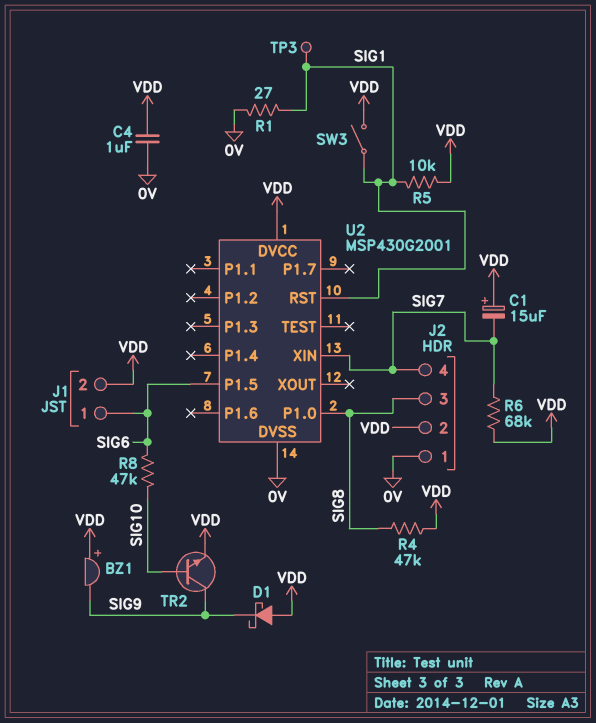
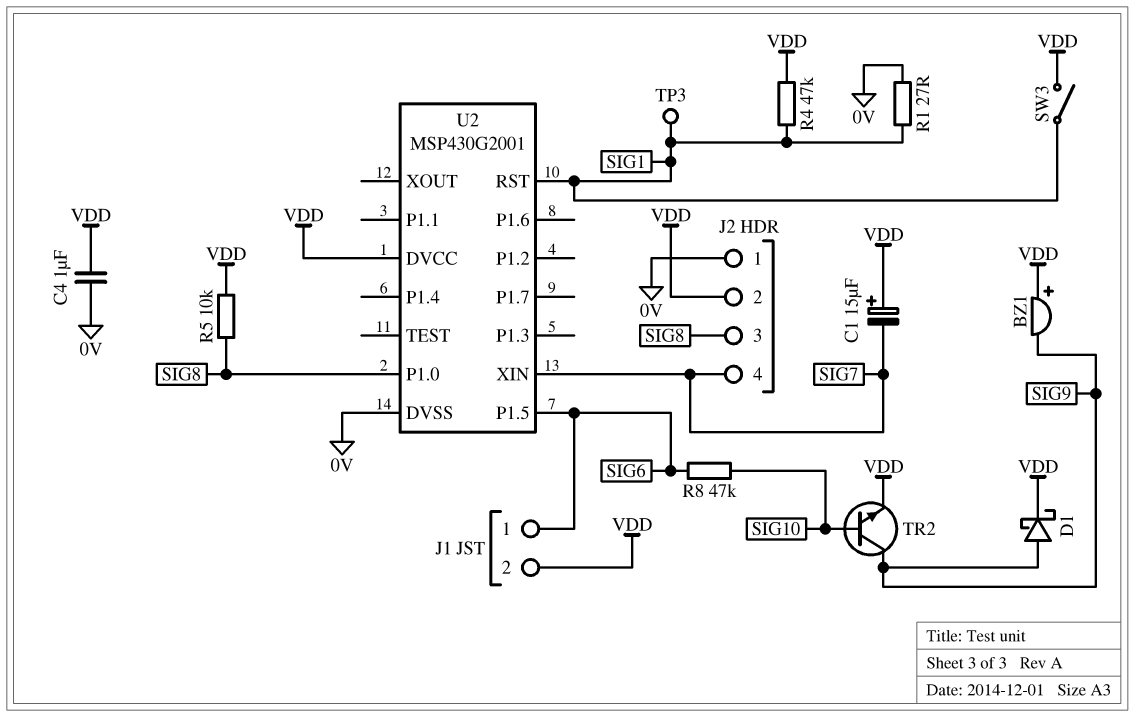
D1: schottky (A VDD, K SIG9) -> schottky (A SIG9, K VDD)
R4: 47k (SIG8, VDD) -> 47k (SIG1, VDD)
R5: 10k (SIG1, VDD) -> 10k (SIG8, VDD)
R6: 68k (SIG7, VDD) -> none

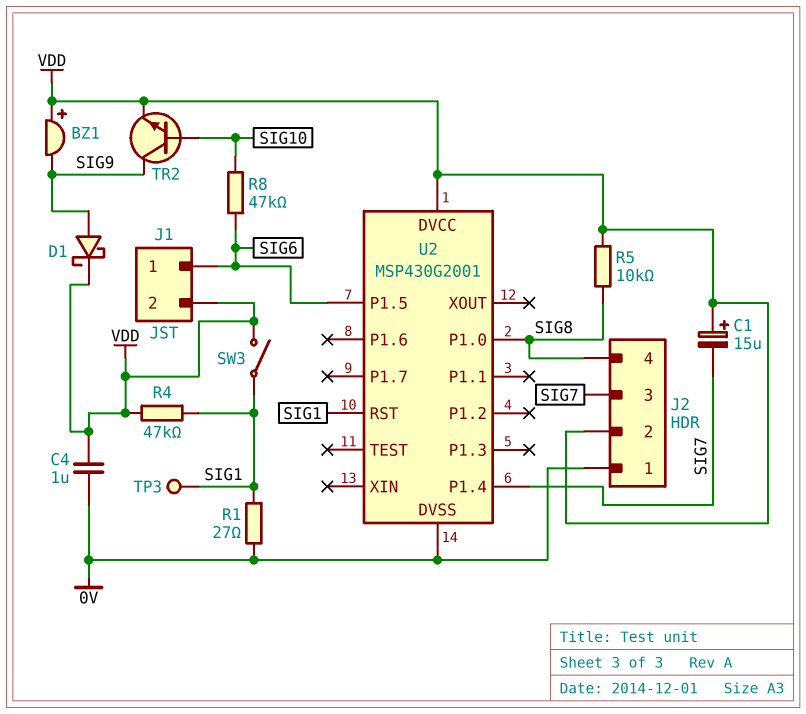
J2 pin 3: SIG8 -> SIG7
J2 pin 4: SIG7 -> SIG8
U2 pin P1.4: none -> SIG7
U2 pin XIN: SIG7 -> none

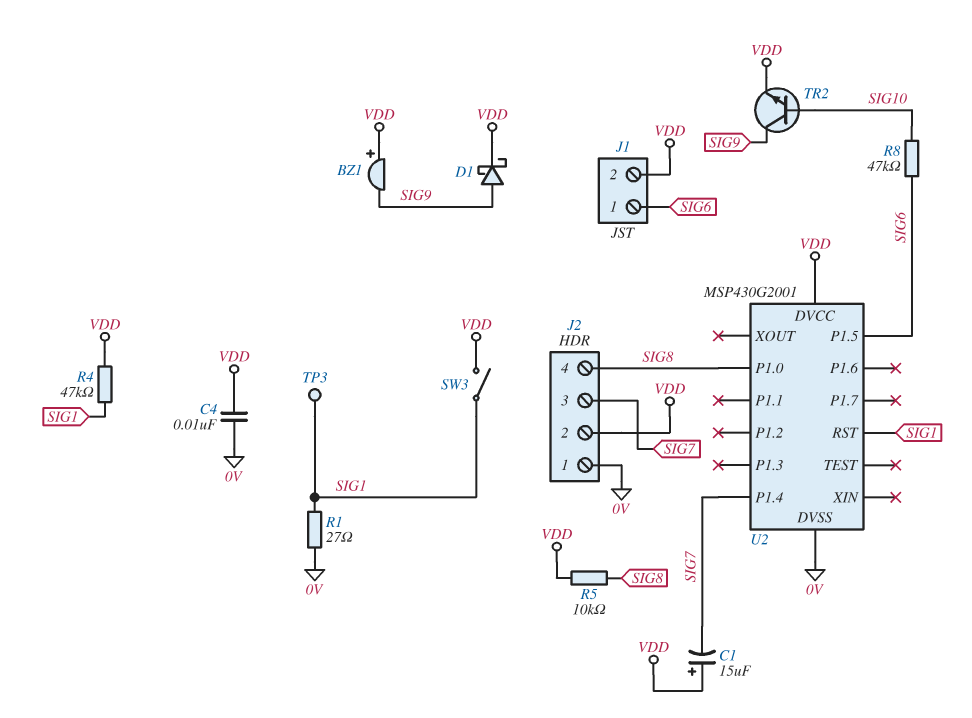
C4: 1uF (0V, VDD) -> 10nF (0V, VDD)

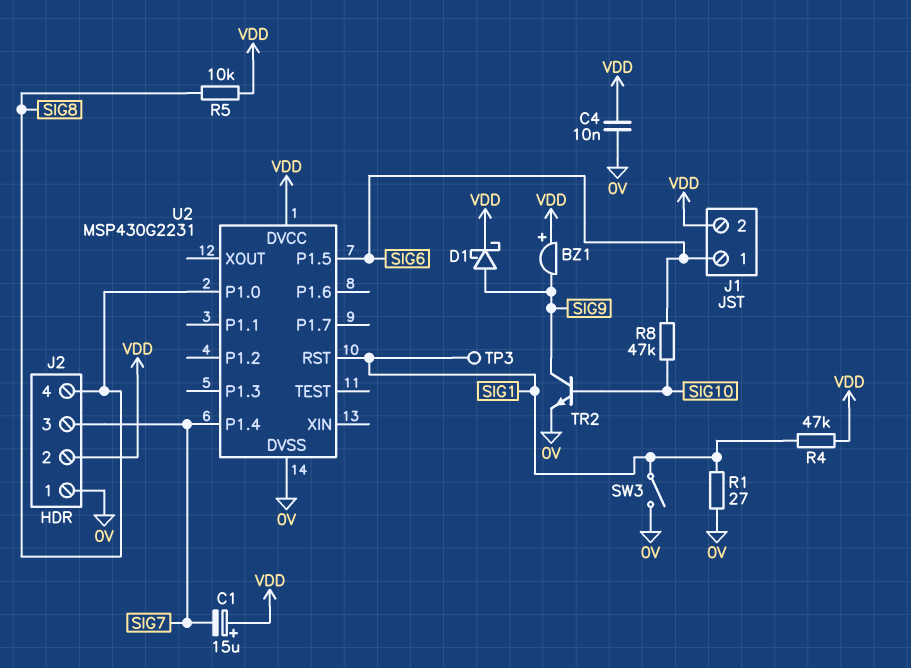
SW3: switch (SIG1, VDD) -> switch (0V, SIG1)
TR2: NPN (B SIG10, C SIG9, E VDD) -> NPN (B SIG10, C SIG9, E 0V)
U2: MSP430G2001 -> MSP430G2231

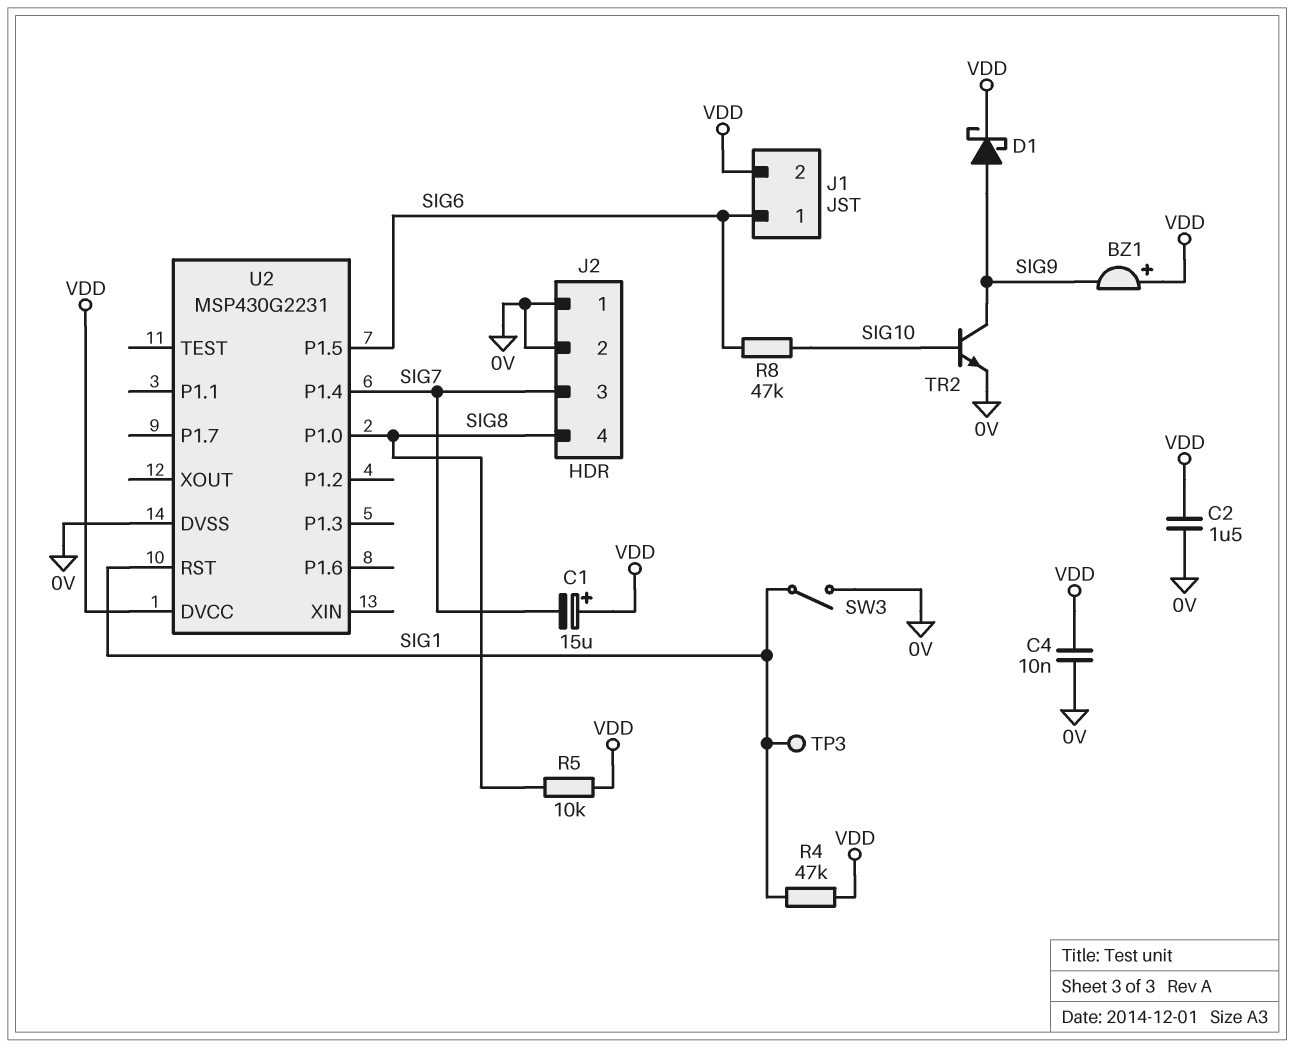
C2: none -> 1.5uF (0V, VDD)
J2 pin 2: VDD -> 0V
R1: 27 (0V, SIG1) -> none

